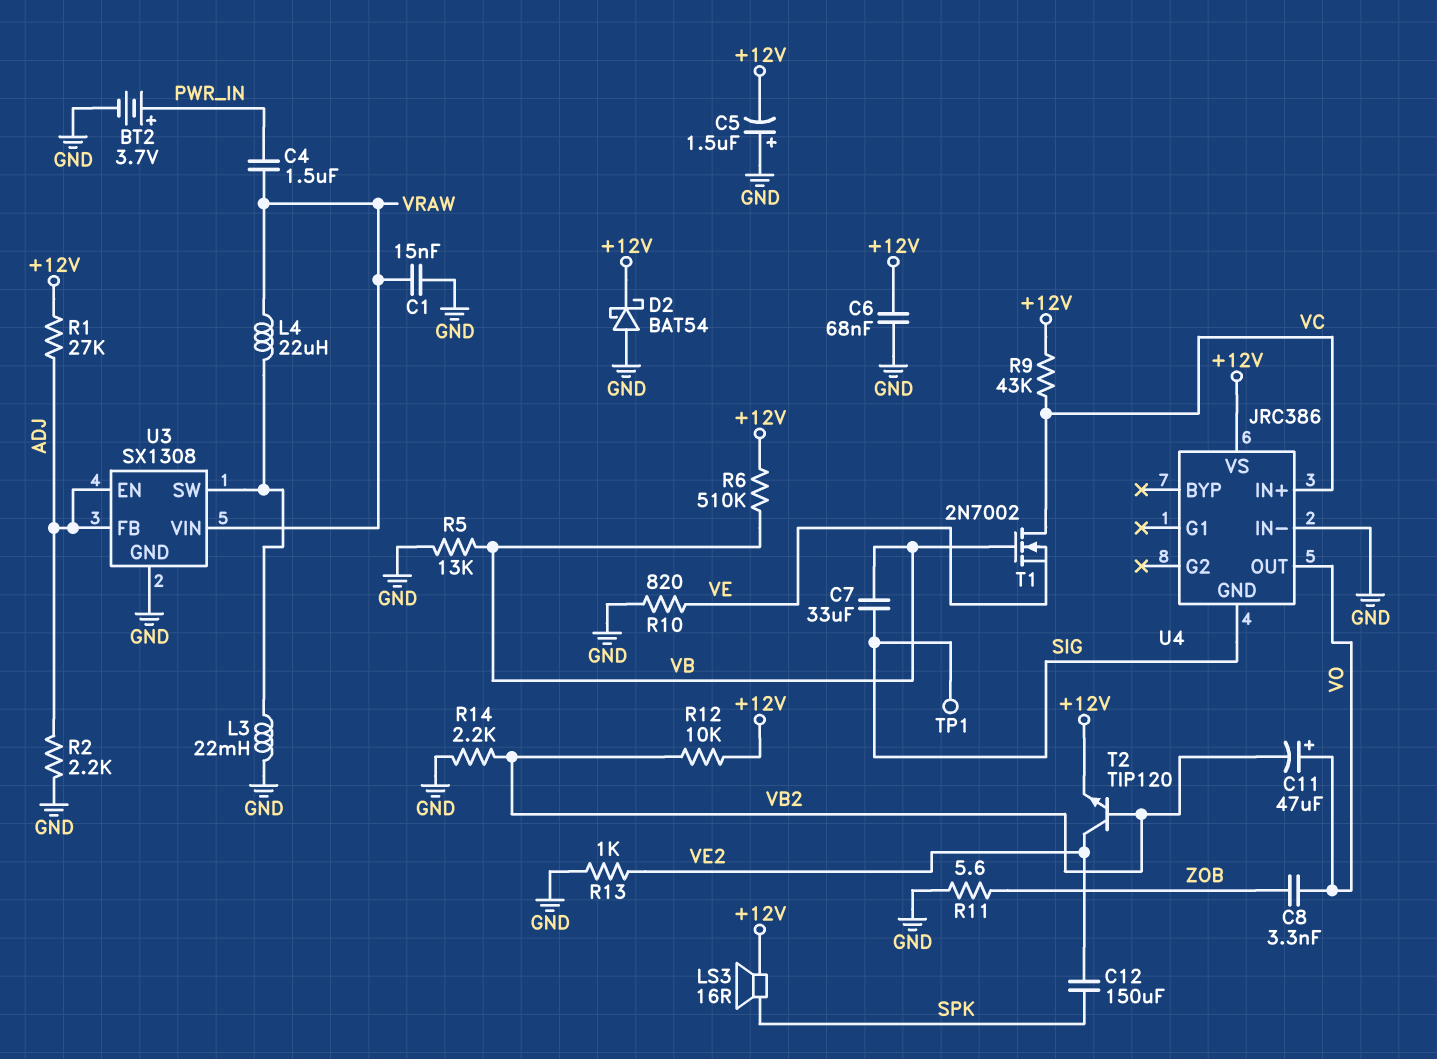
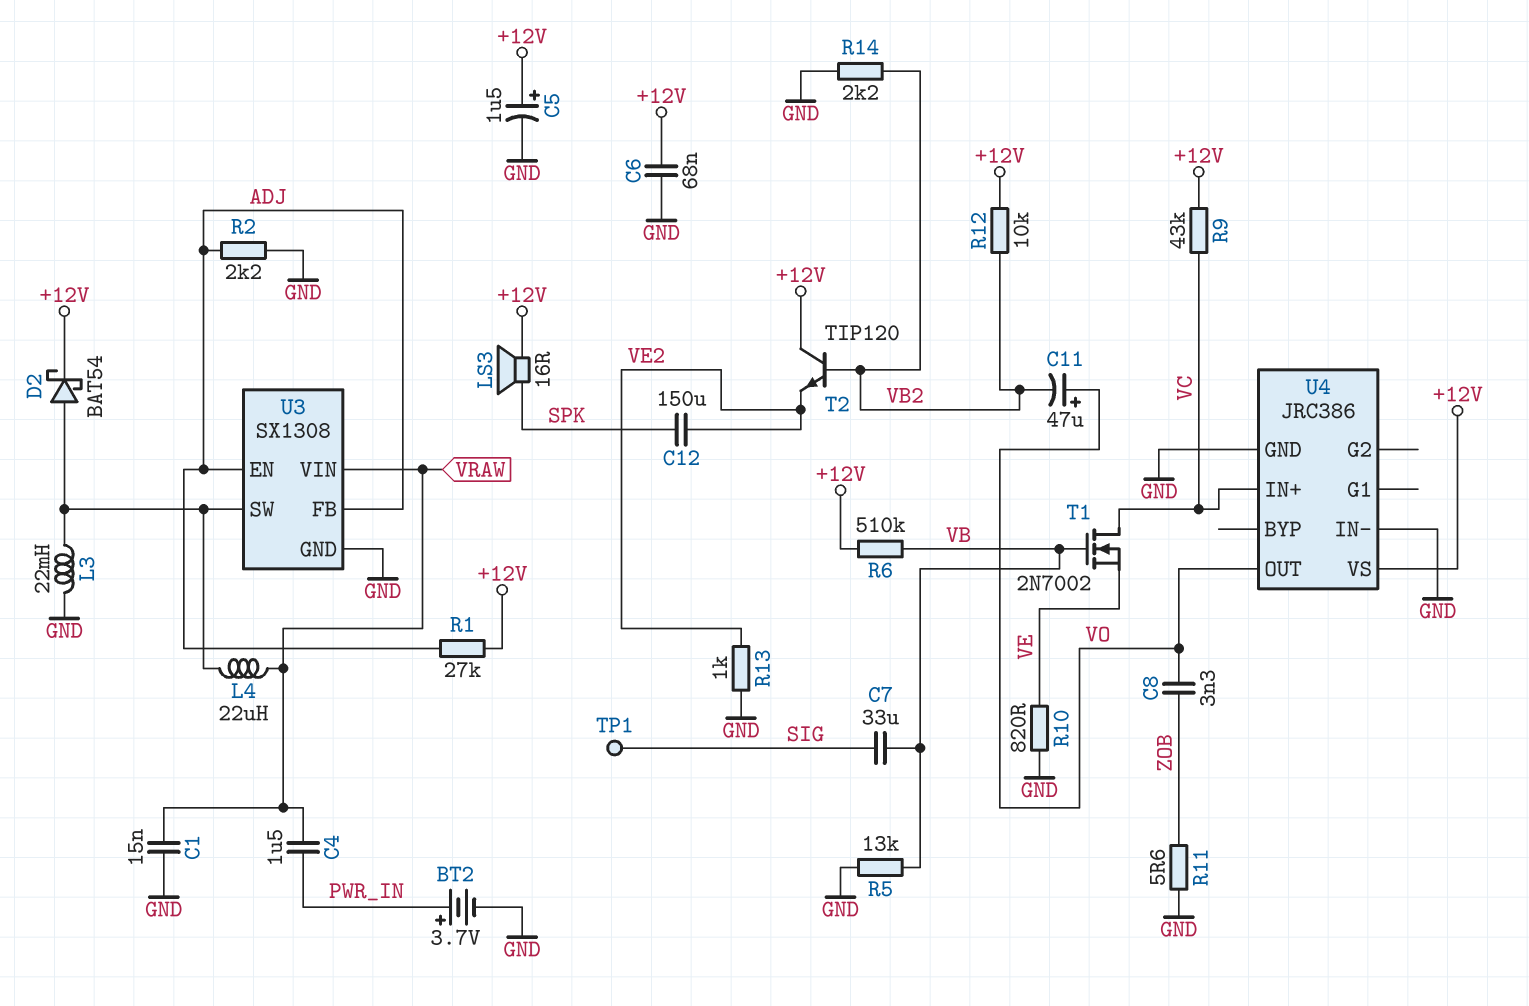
C5: 1.5uF (plus GND, minus +12V) -> 1.5uF (plus +12V, minus GND)
D2: schottky BAT54 (A GND, K +12V) -> schottky BAT54 (A U3/SW, K +12V)
T2: NPN TIP120 (B VB2, C VE2, E +12V) -> NPN TIP120 (B VB2, C +12V, E VE2)
U4 pin GND: SIG -> GND

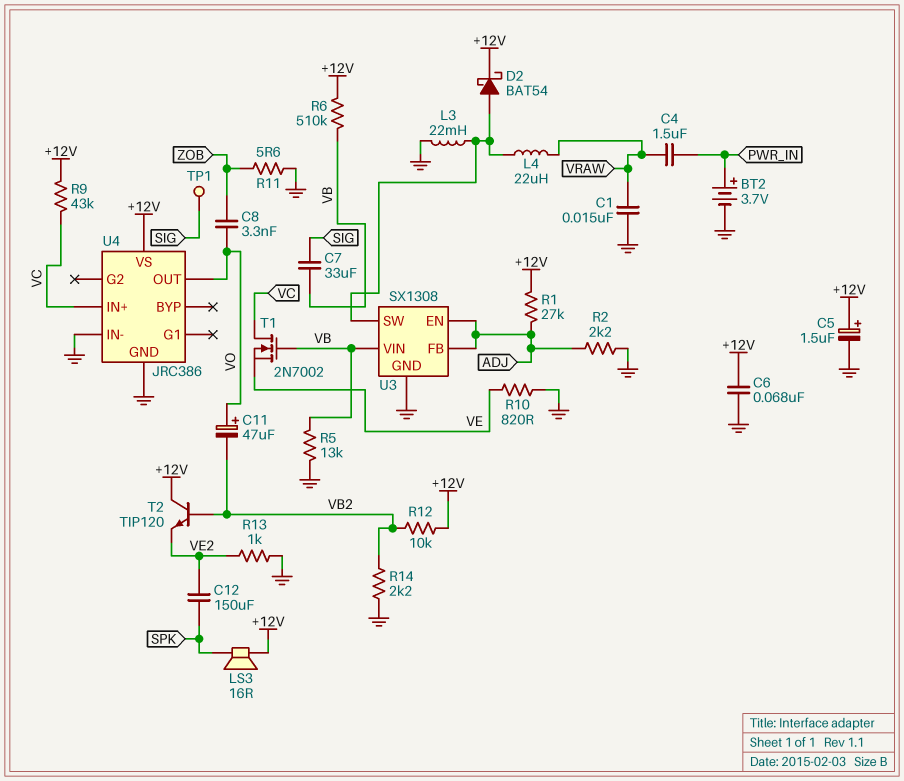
U3 pin VIN: VRAW -> VB

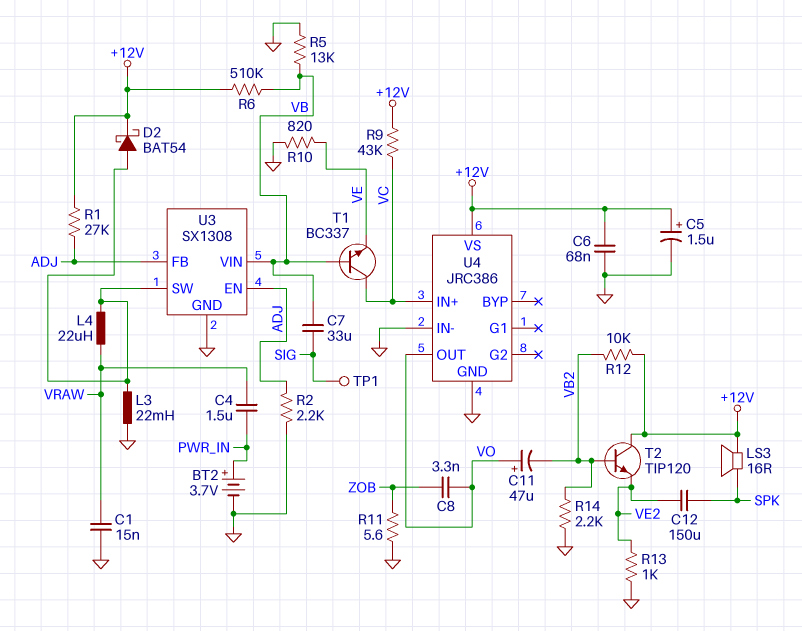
T1: NMOS 2N7002 (G VB, D VC, S VE) -> NPN BC337 (B VB, C VC, E VE)

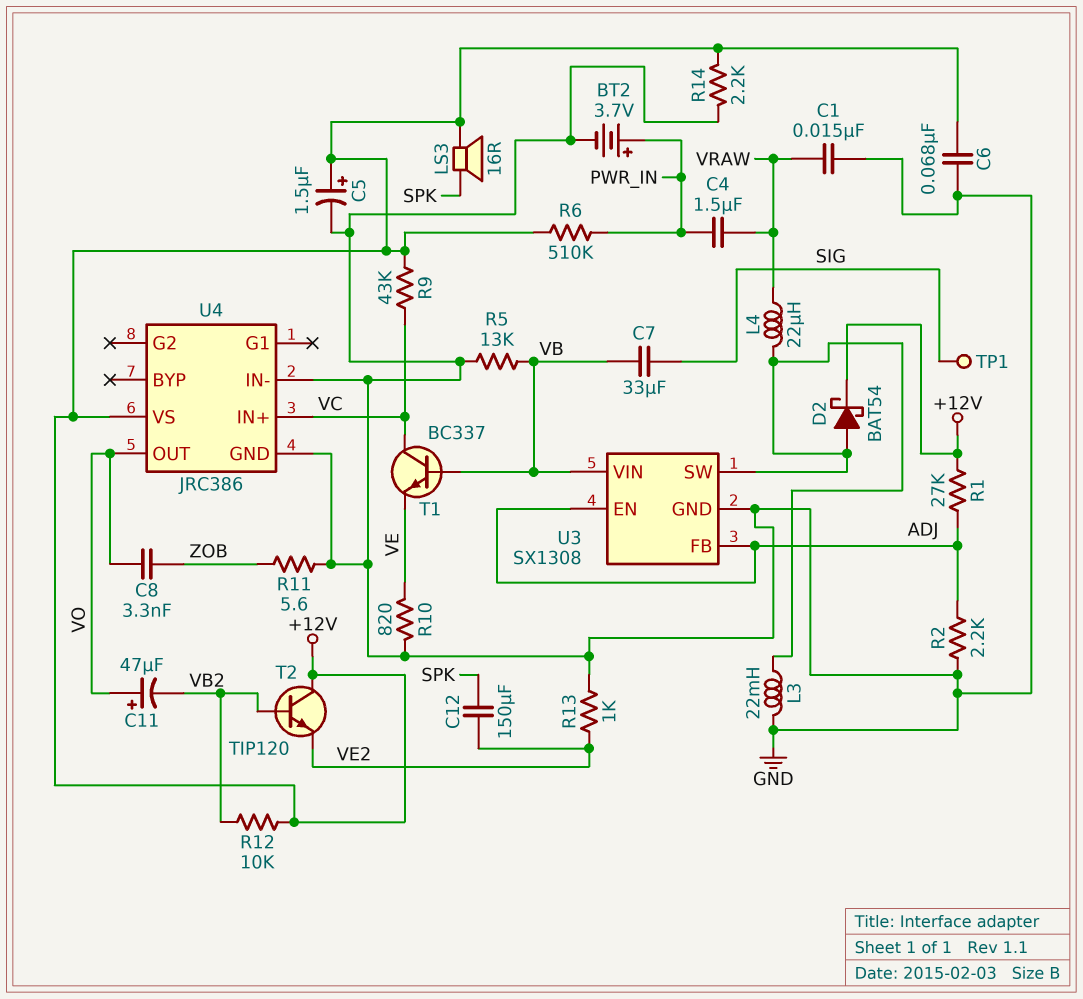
R6: 510k (+12V, VB) -> 510k (+12V, PWR_IN)
R14: 2.2k (GND, VB2) -> 2.2k (+12V, GND)

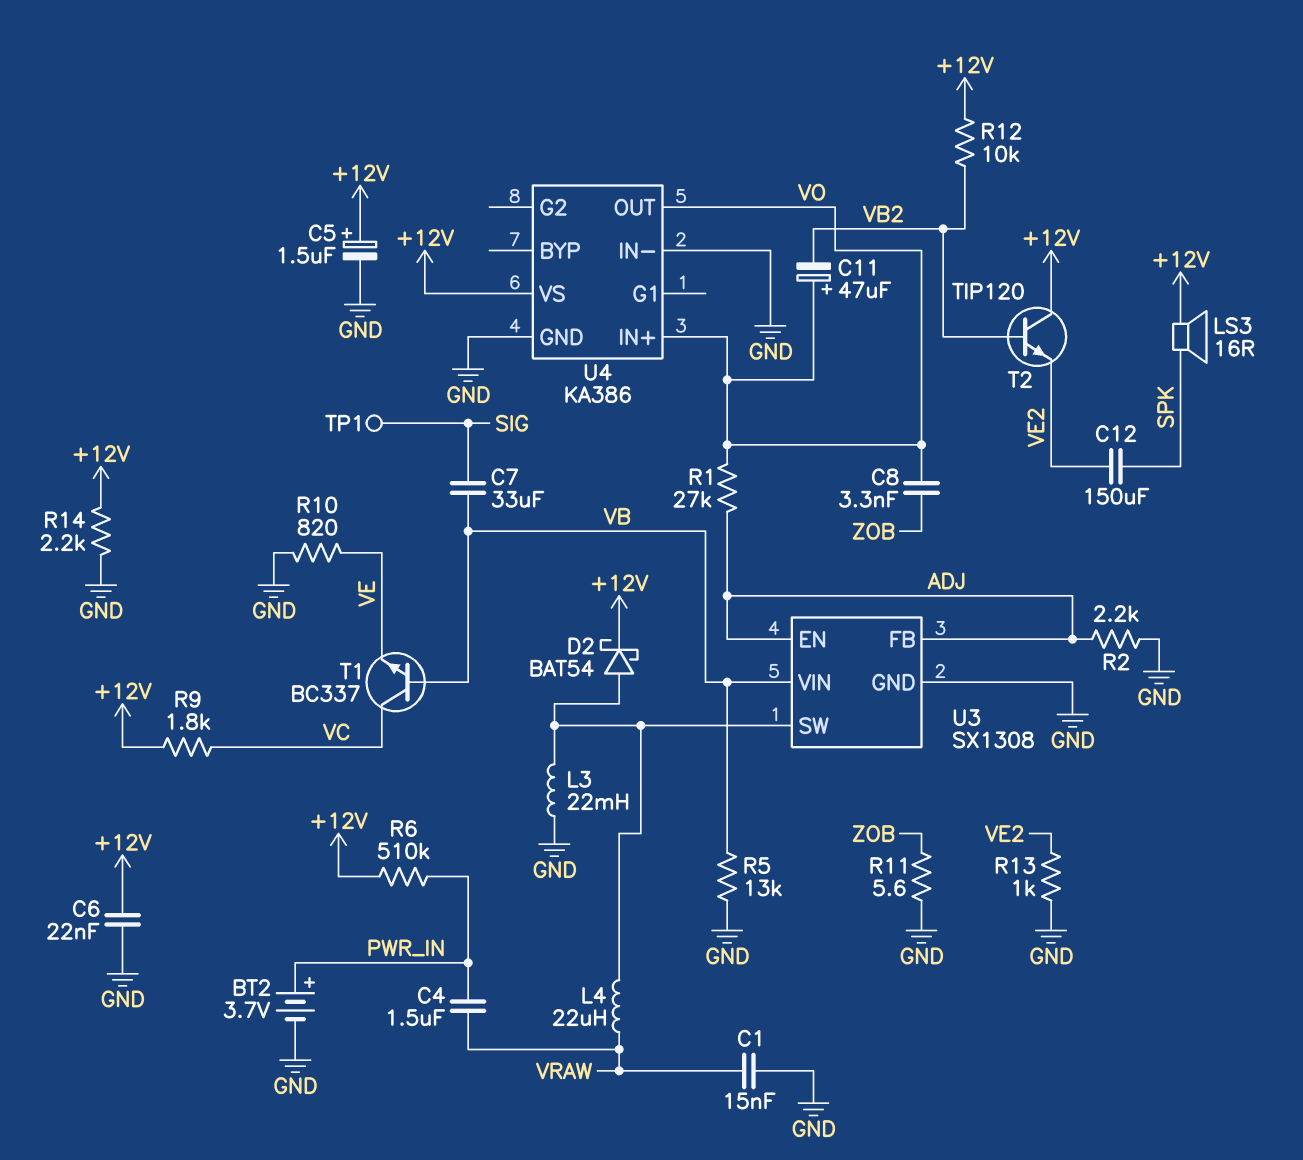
C6: 68nF (+12V, GND) -> 22nF (+12V, GND)
R1: 27k (+12V, ADJ) -> 27k (ADJ, VO)
R9: 43k (+12V, VC) -> 1.8k (+12V, VC)
U4: JRC386 -> KA386
U4 pin IN+: VC -> VO

